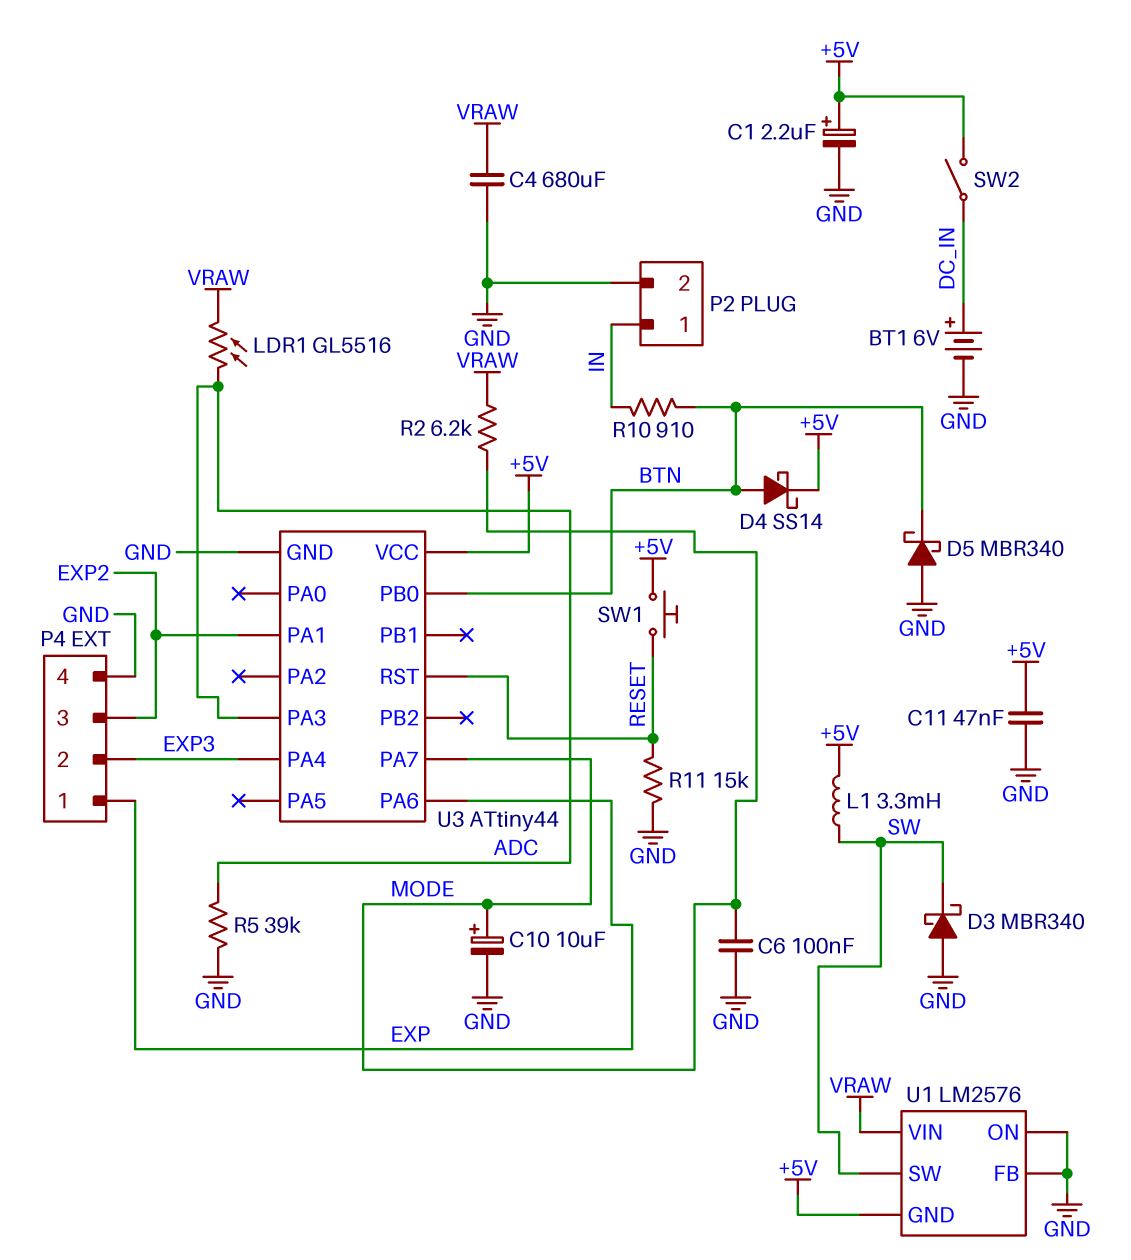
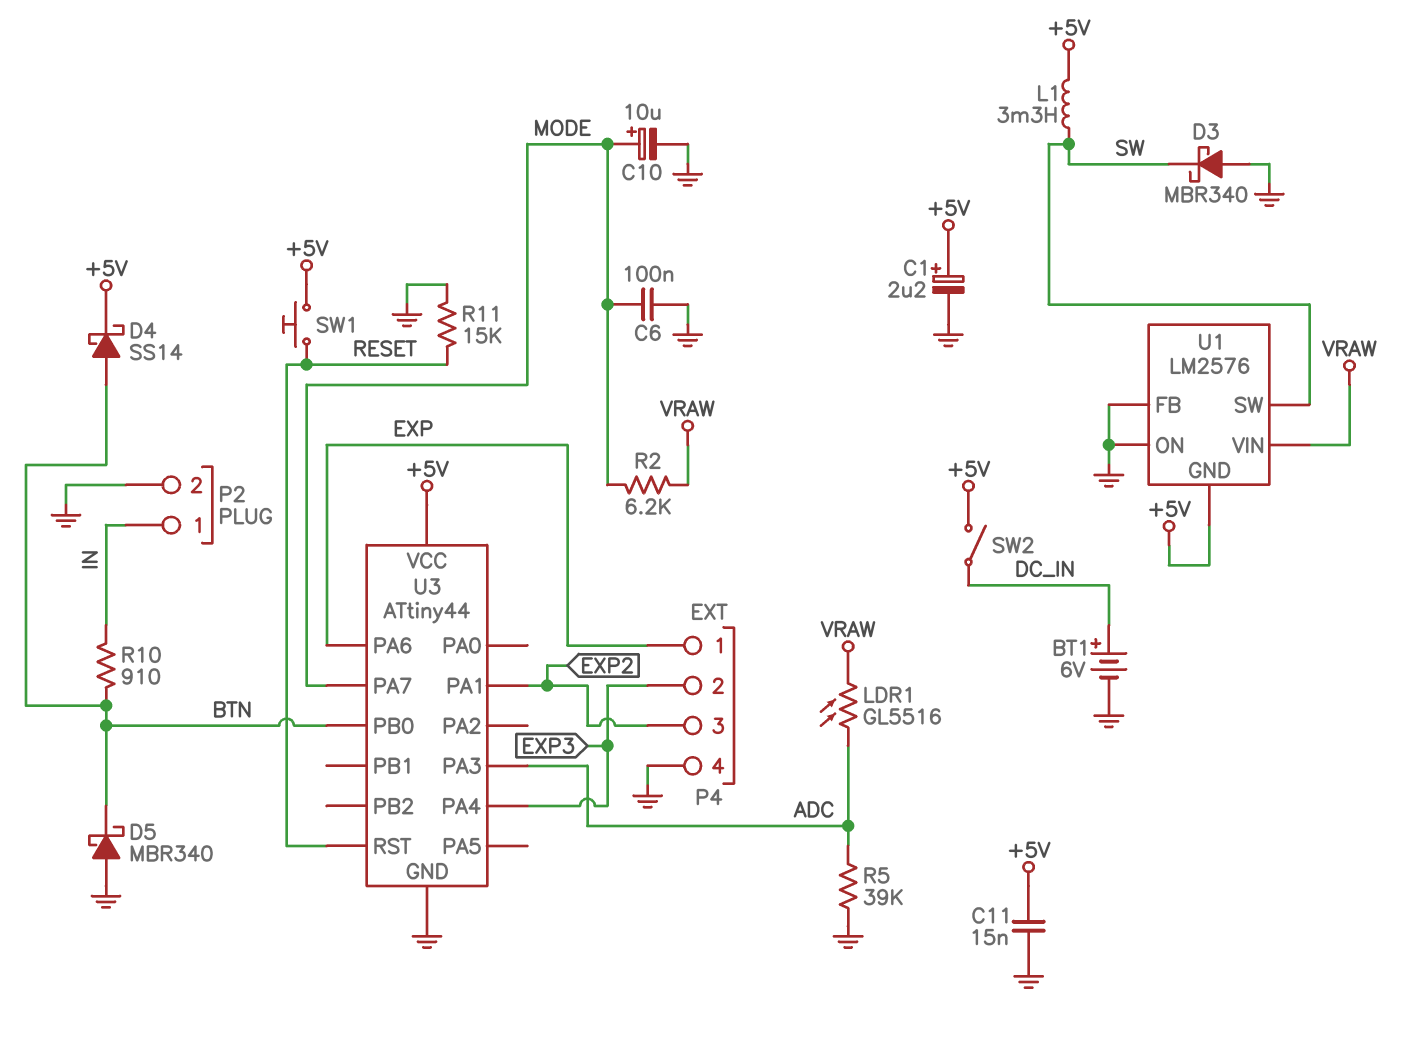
C4: 680uF (GND, VRAW) -> none
C11: 47nF (+5V, GND) -> 15nF (+5V, GND)

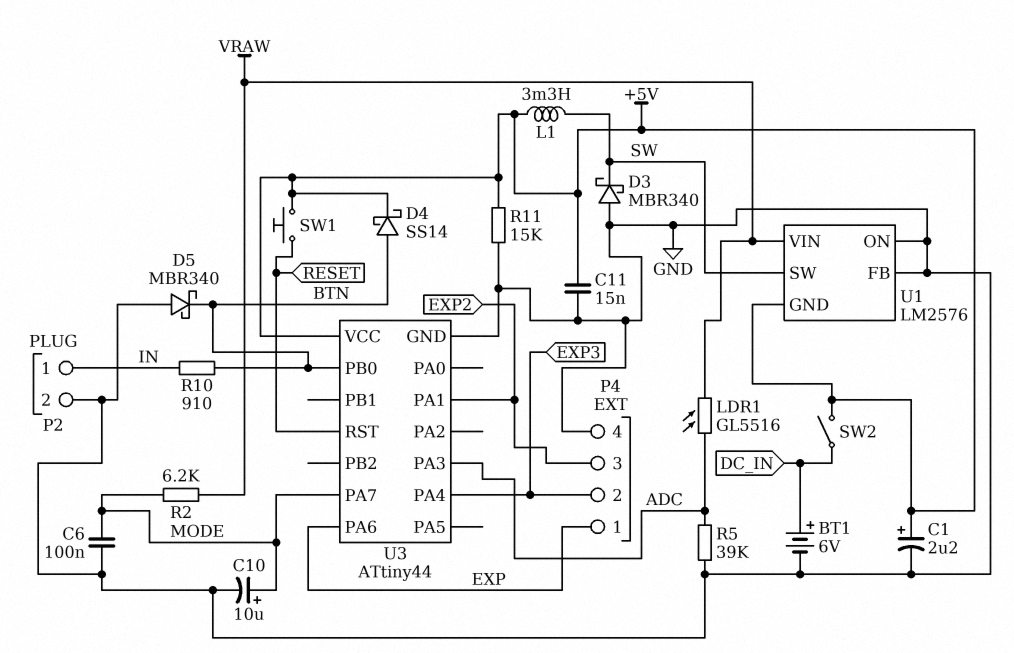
R11: 15k (GND, RESET) -> 15k (+5V, GND)

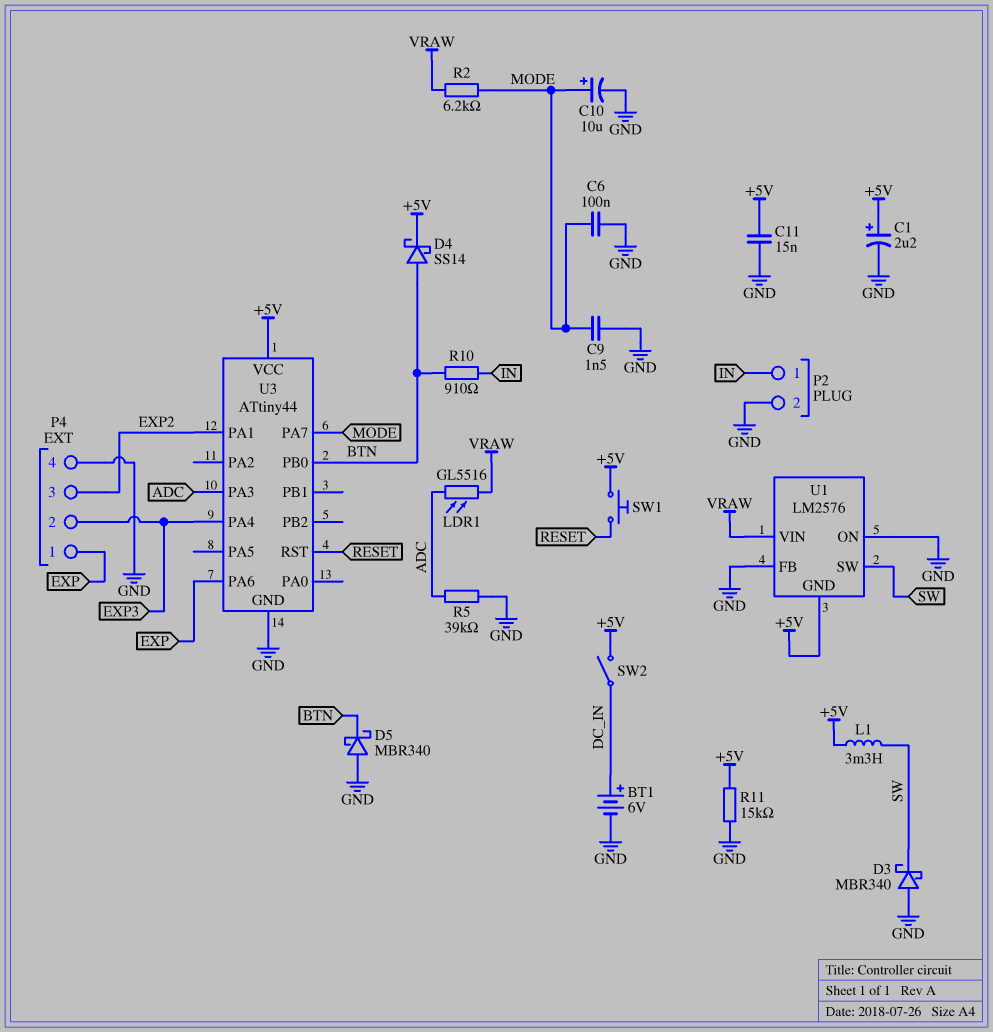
C9: none -> 1.5nF (GND, MODE)

